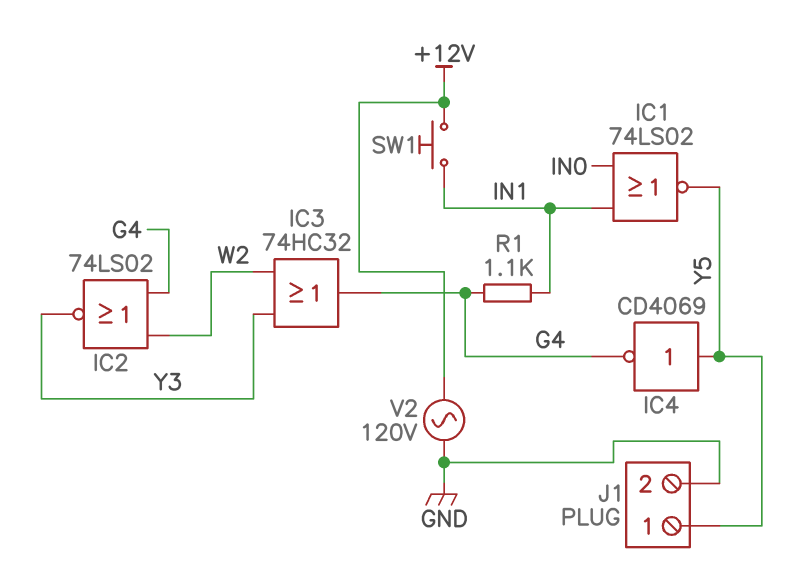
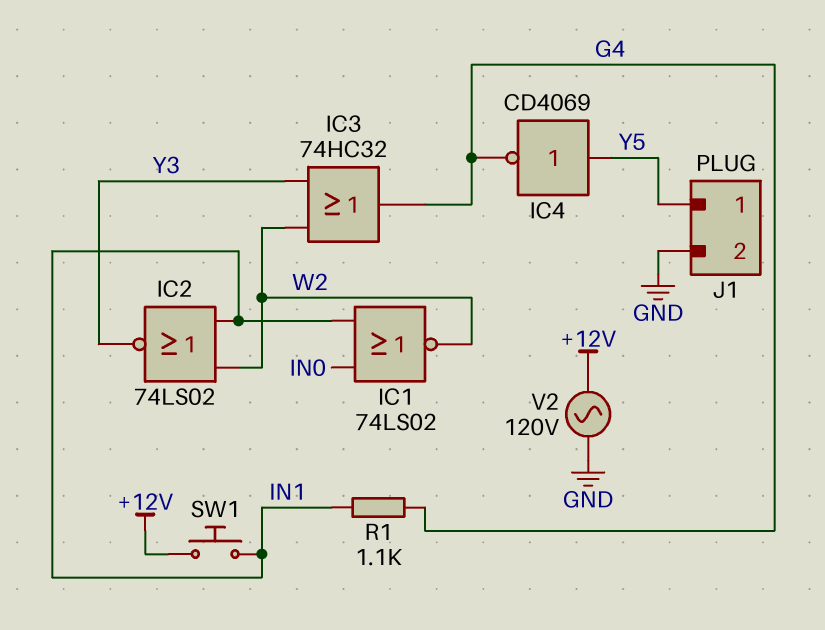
IC1: NOR 74LS02 (in IN0, in IN1, out Y5) -> NOR 74LS02 (in IN0, in IN1, out W2)
IC2: NOR 74LS02 (in G4, in W2, out Y3) -> NOR 74LS02 (in IN1, in W2, out Y3)

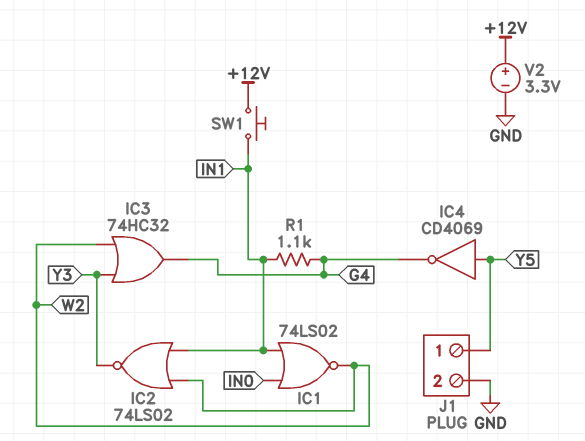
V2: AC 120V (+12V, GND) -> 3.3V (plus +12V, minus GND)

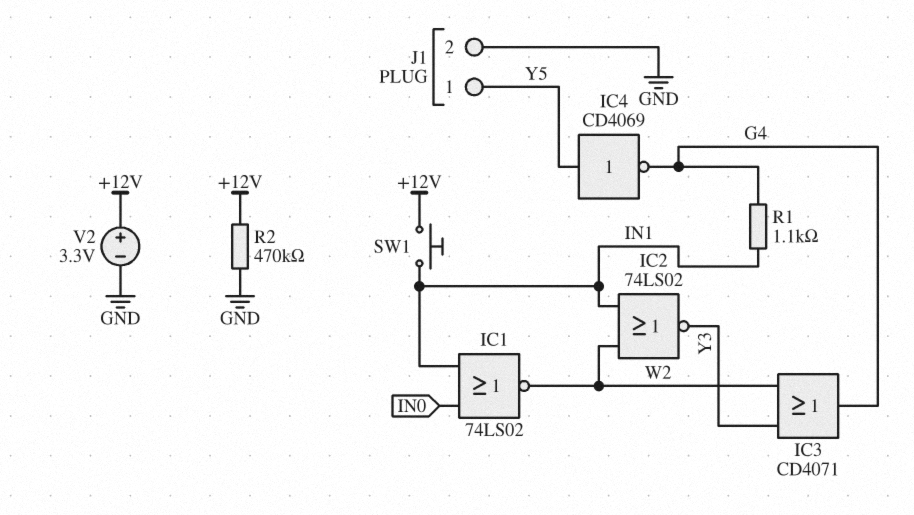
IC3: OR 74HC32 (in W2, in Y3, out G4) -> OR CD4071 (in W2, in Y3, out G4)
R2: none -> 470k (+12V, GND)

